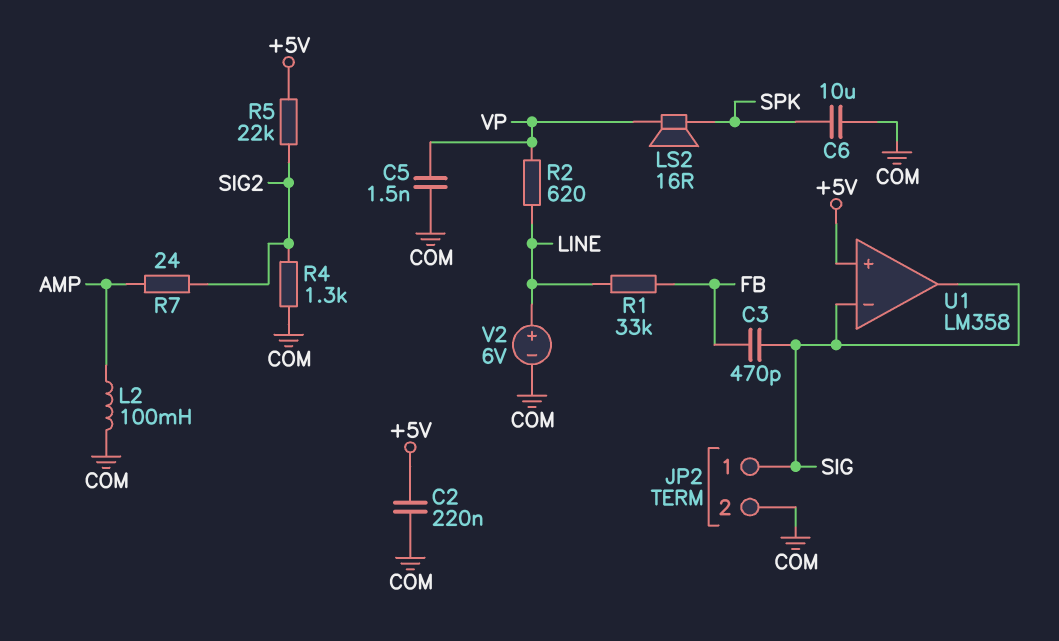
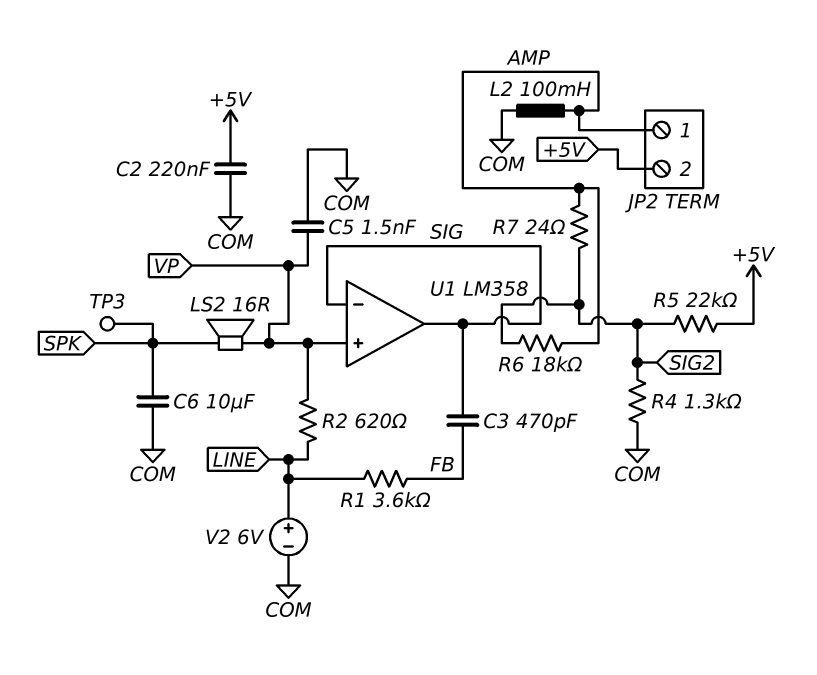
JP2 pin 1: SIG -> AMP
JP2 pin 2: COM -> +5V
R1: 33k (FB, LINE) -> 3.6k (FB, LINE)
R6: none -> 18k (AMP, SIG2)
TP3: none -> test point (SPK)
U1 pin in+: +5V -> VP

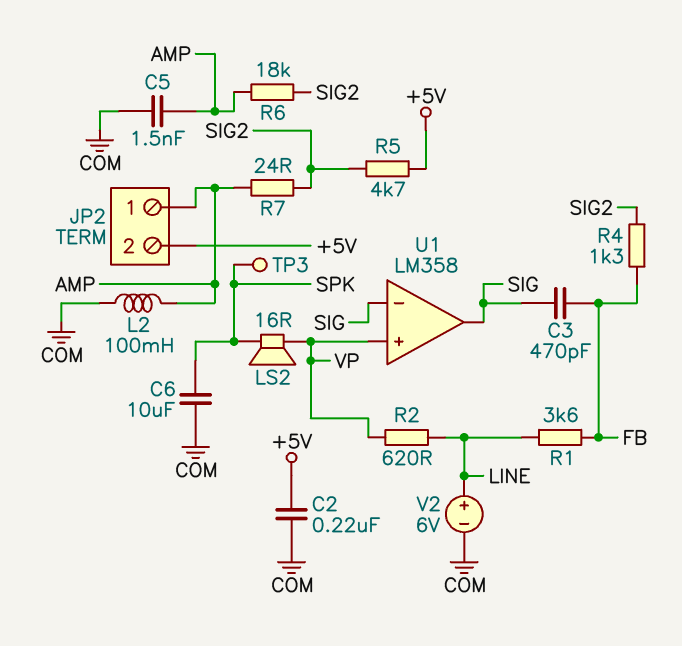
C5: 1.5nF (COM, VP) -> 1.5nF (AMP, COM)
R4: 1.3k (COM, SIG2) -> 1.3k (FB, SIG2)
R5: 22k (+5V, SIG2) -> 4.7k (+5V, SIG2)

